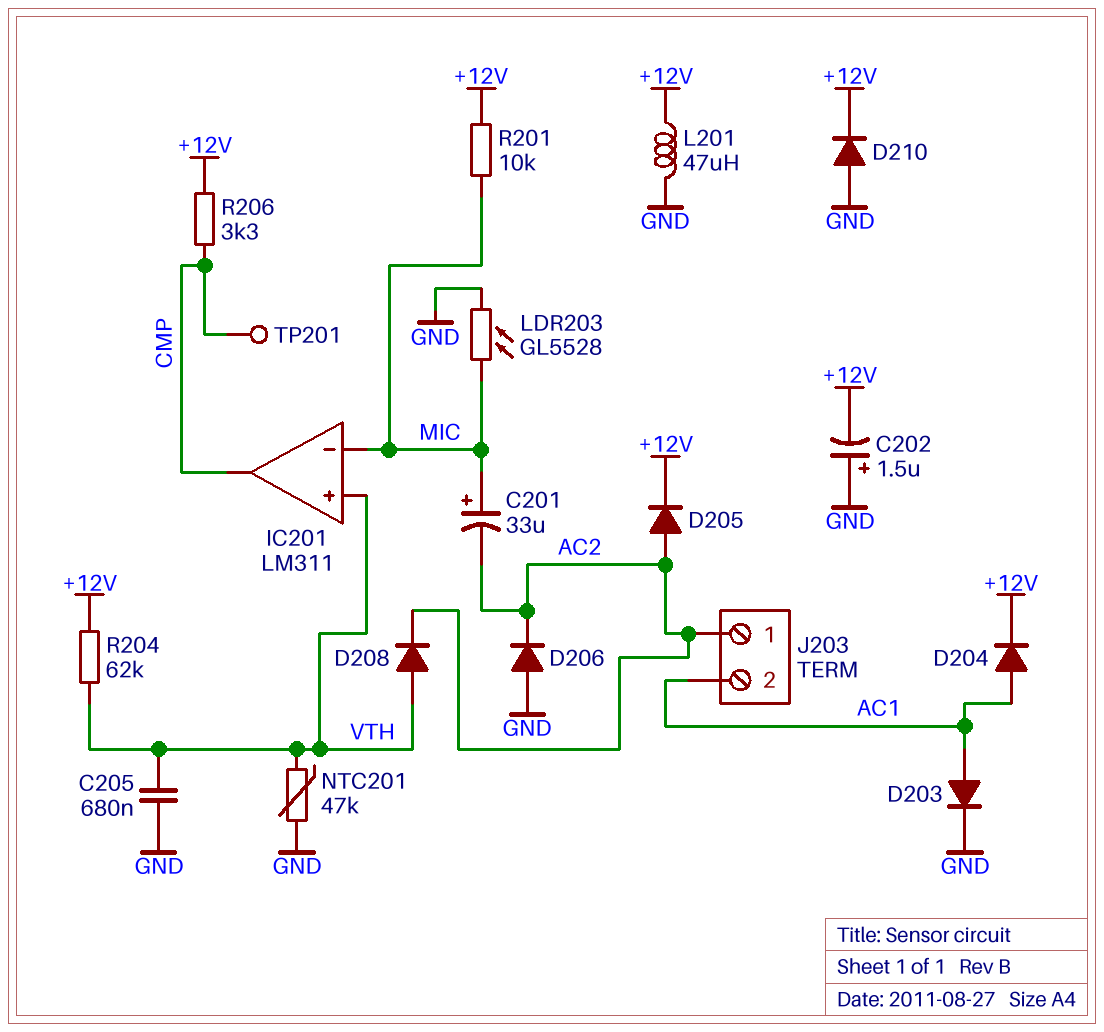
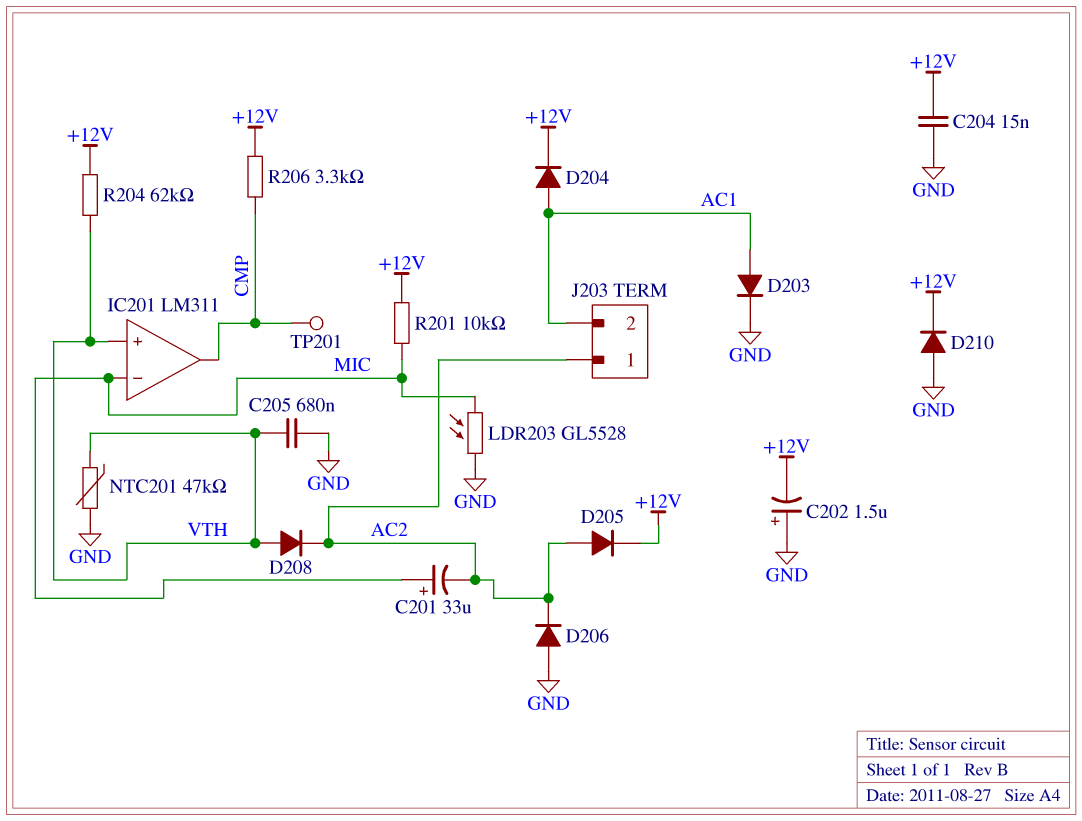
C204: none -> 15nF (+12V, GND)
L201: 47uH (+12V, GND) -> none

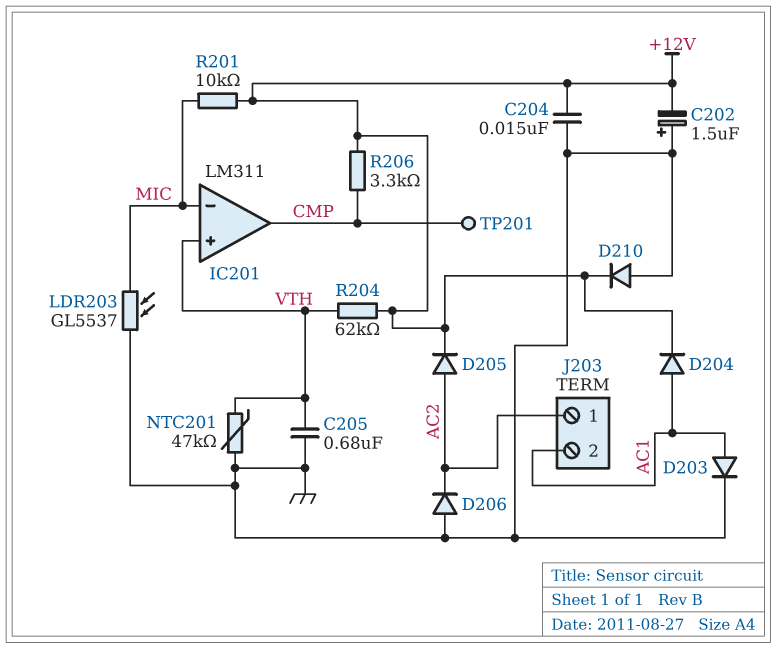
C201: 33uF (plus MIC, minus AC2) -> none
D208: diode (A VTH, K AC2) -> none
LDR203: GL5528 (GND, MIC) -> GL5537 (GND, MIC)

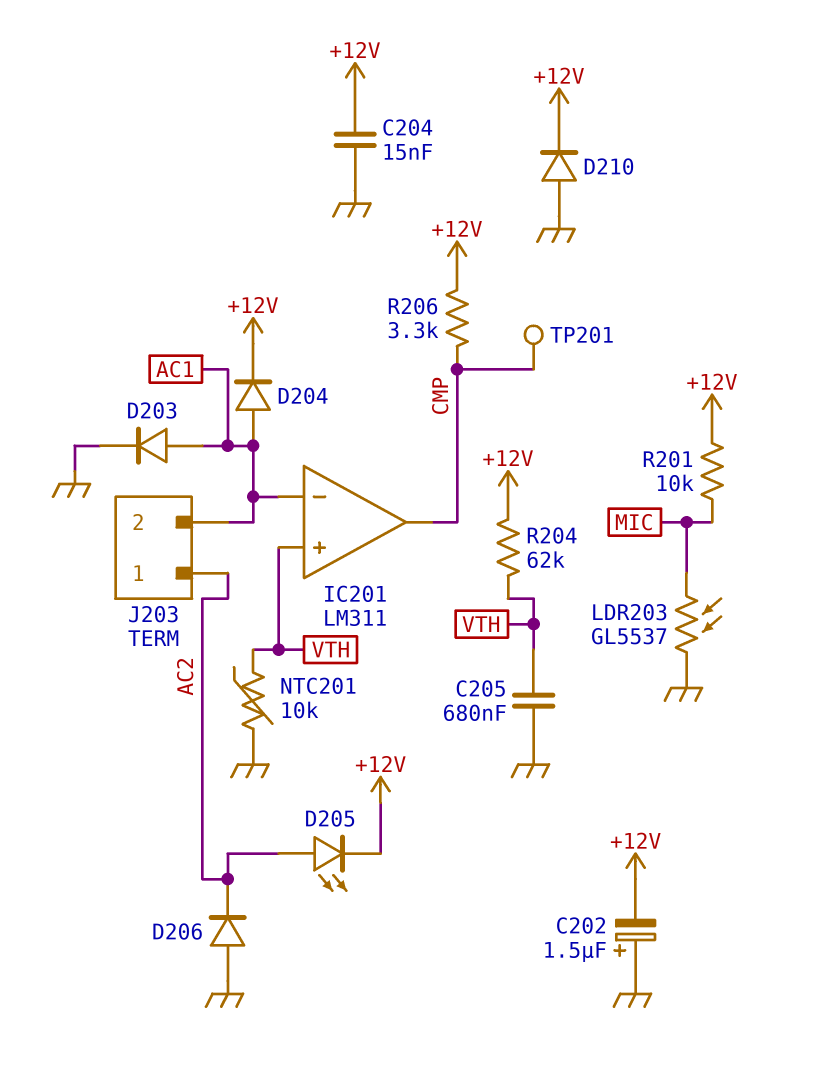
D205: diode (A AC2, K +12V) -> LED (A AC2, K +12V)
IC201 pin in-: MIC -> AC1
NTC201: 47k (GND, VTH) -> 10k (GND, VTH)

